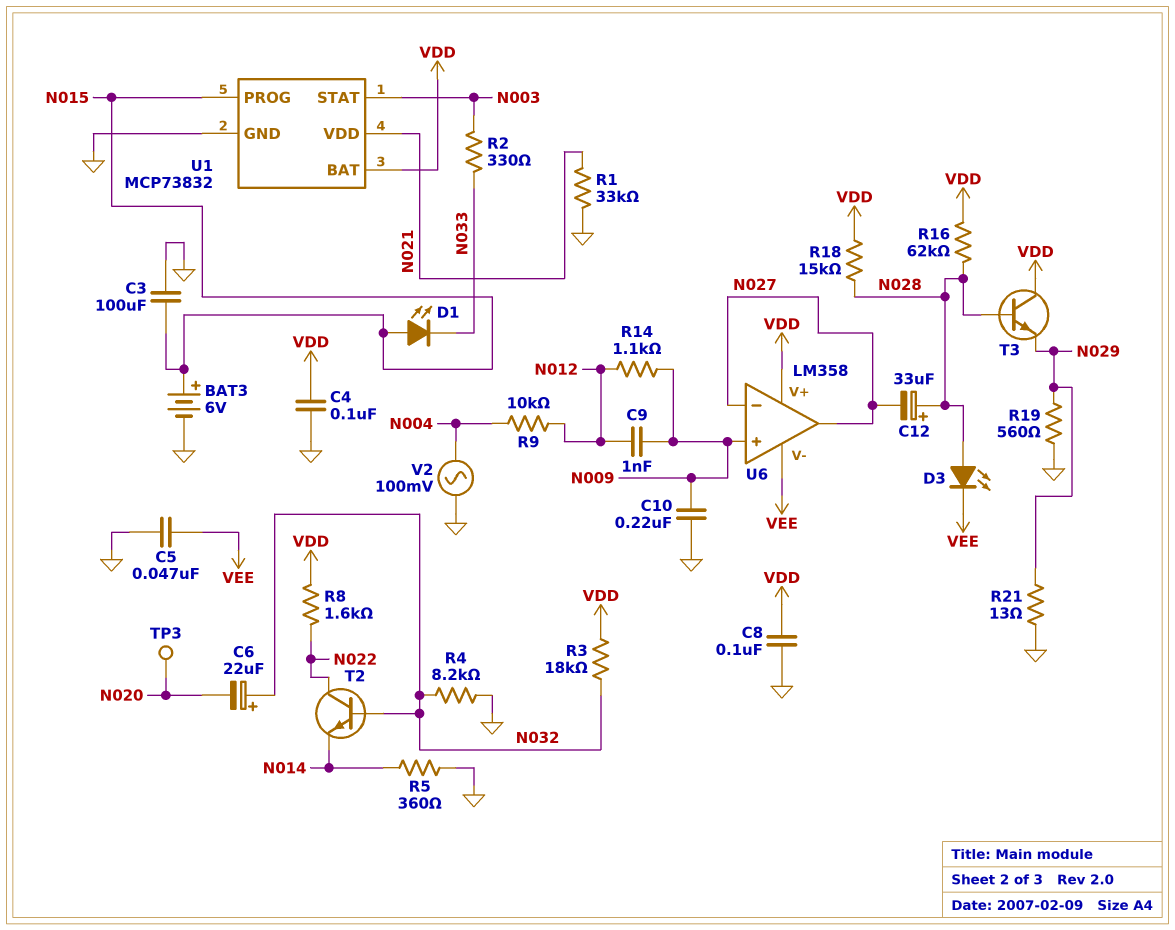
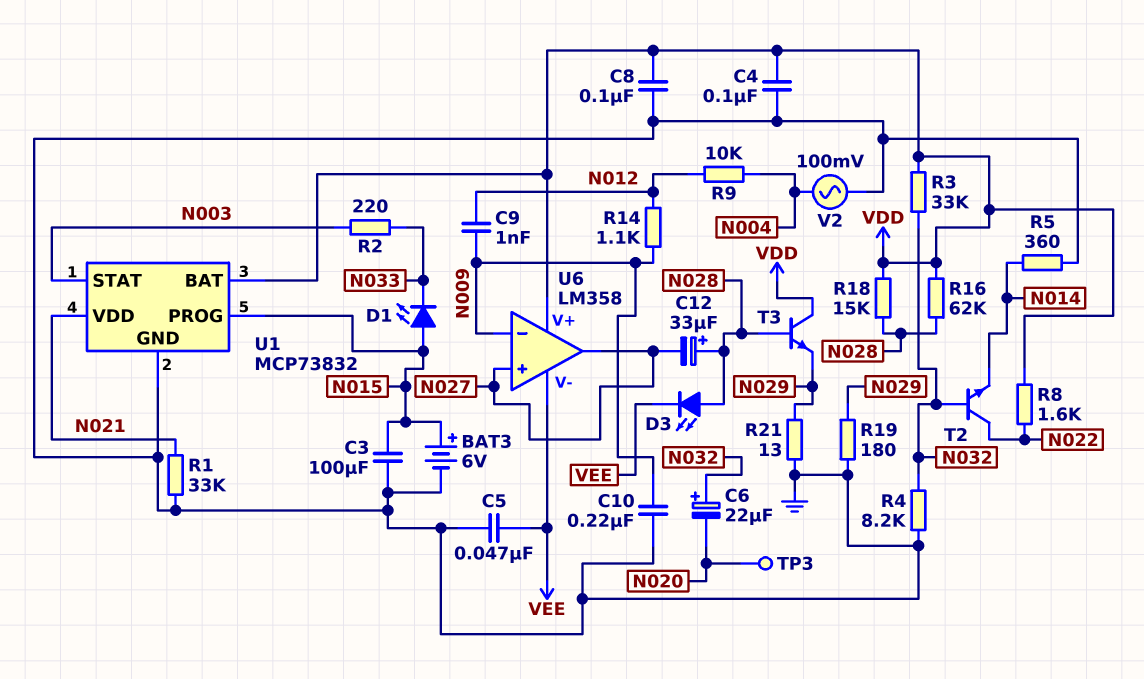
R2: 330 (N003, N033) -> 220 (N003, N033)
R3: 18k (N032, VDD) -> 33k (N032, VDD)
R19: 560 (GND, N029) -> 180 (GND, N029)
U6 pin in+: N009 -> N027
U6 pin in-: N027 -> N009

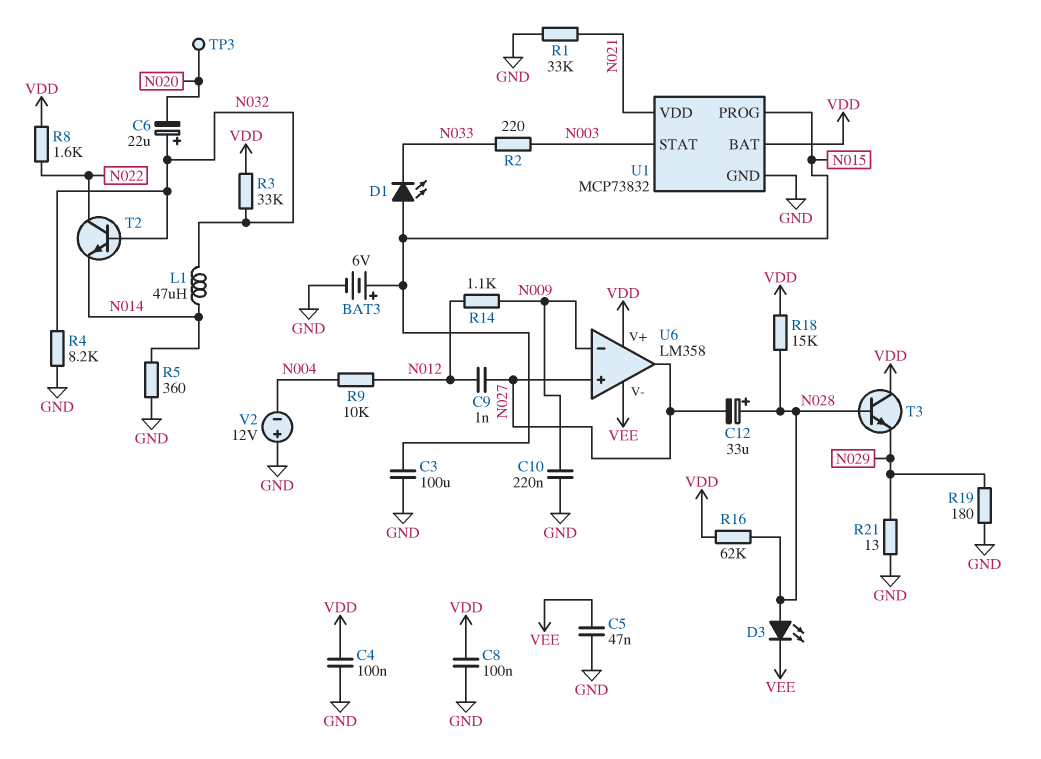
C9: 1nF (N009, N012) -> 1nF (N012, N027)
L1: none -> 47uH (N014, N032)
V2: AC 100mV (GND, N004) -> 12V (plus GND, minus N004)

